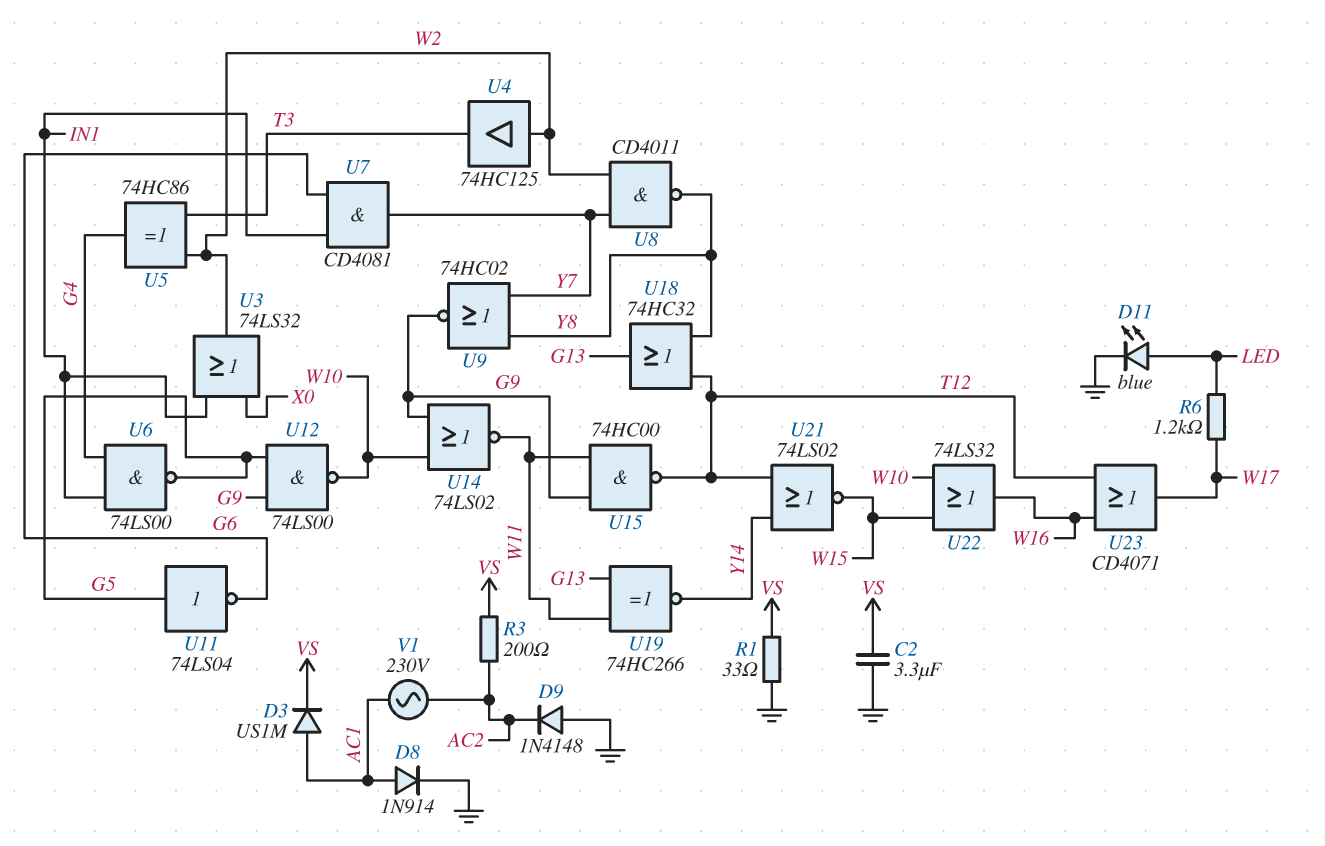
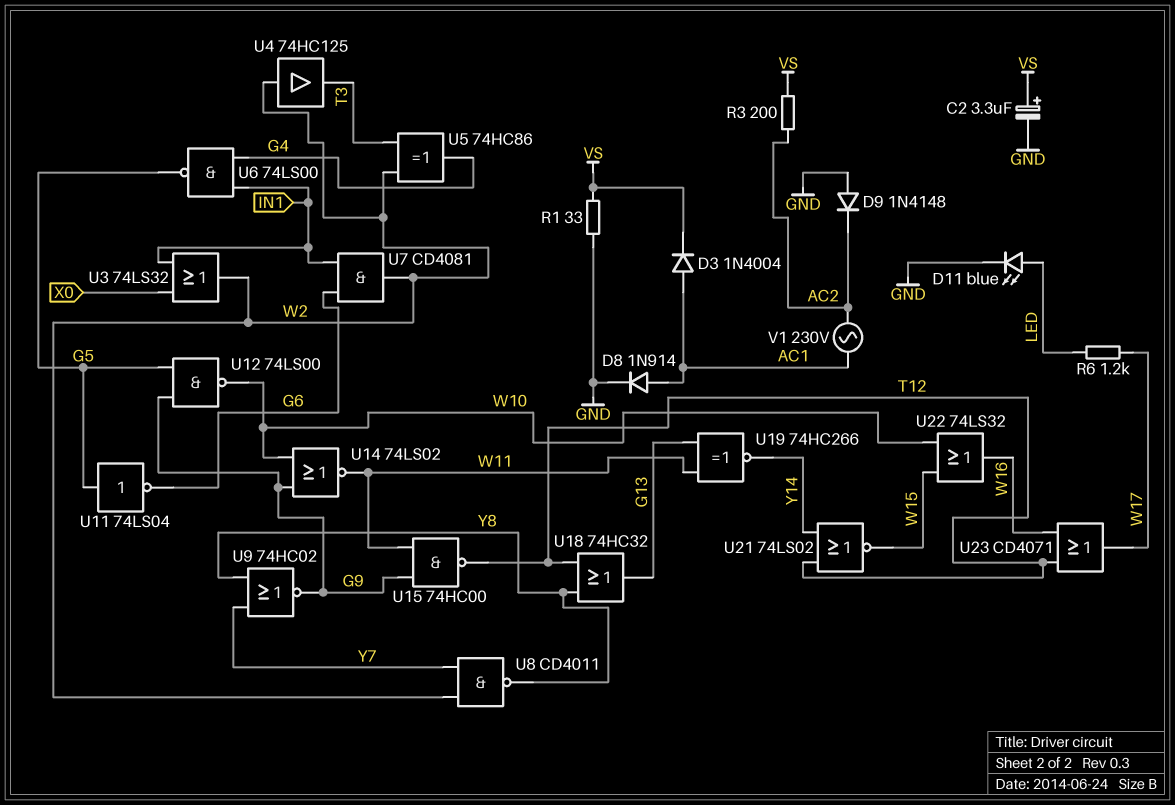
C2: 3.3uF (GND, VS) -> 3.3uF (plus VS, minus GND)
D3: diode US1M (A AC1, K VS) -> diode 1N4004 (A AC1, K VS)
U7: AND CD4081 (in G6, in IN1, out Y7) -> AND CD4081 (in G6, in IN1, out W2)

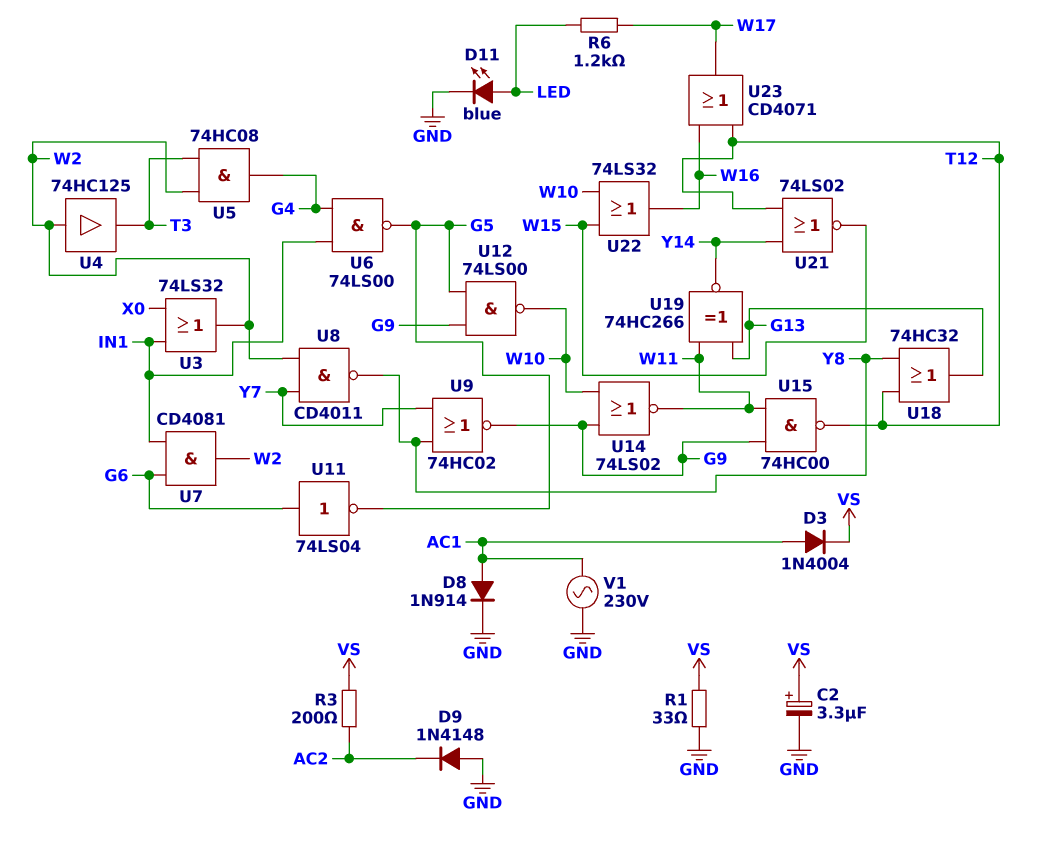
U5: XOR 74HC86 (in T3, in W2, out G4) -> AND 74HC08 (in T3, in W2, out G4)
U11: NOT 74LS04 (in G5, out G6) -> NOT 74LS04 (in G6, out G5)
V1: AC 230V (AC1, AC2) -> AC 230V (AC1, GND)

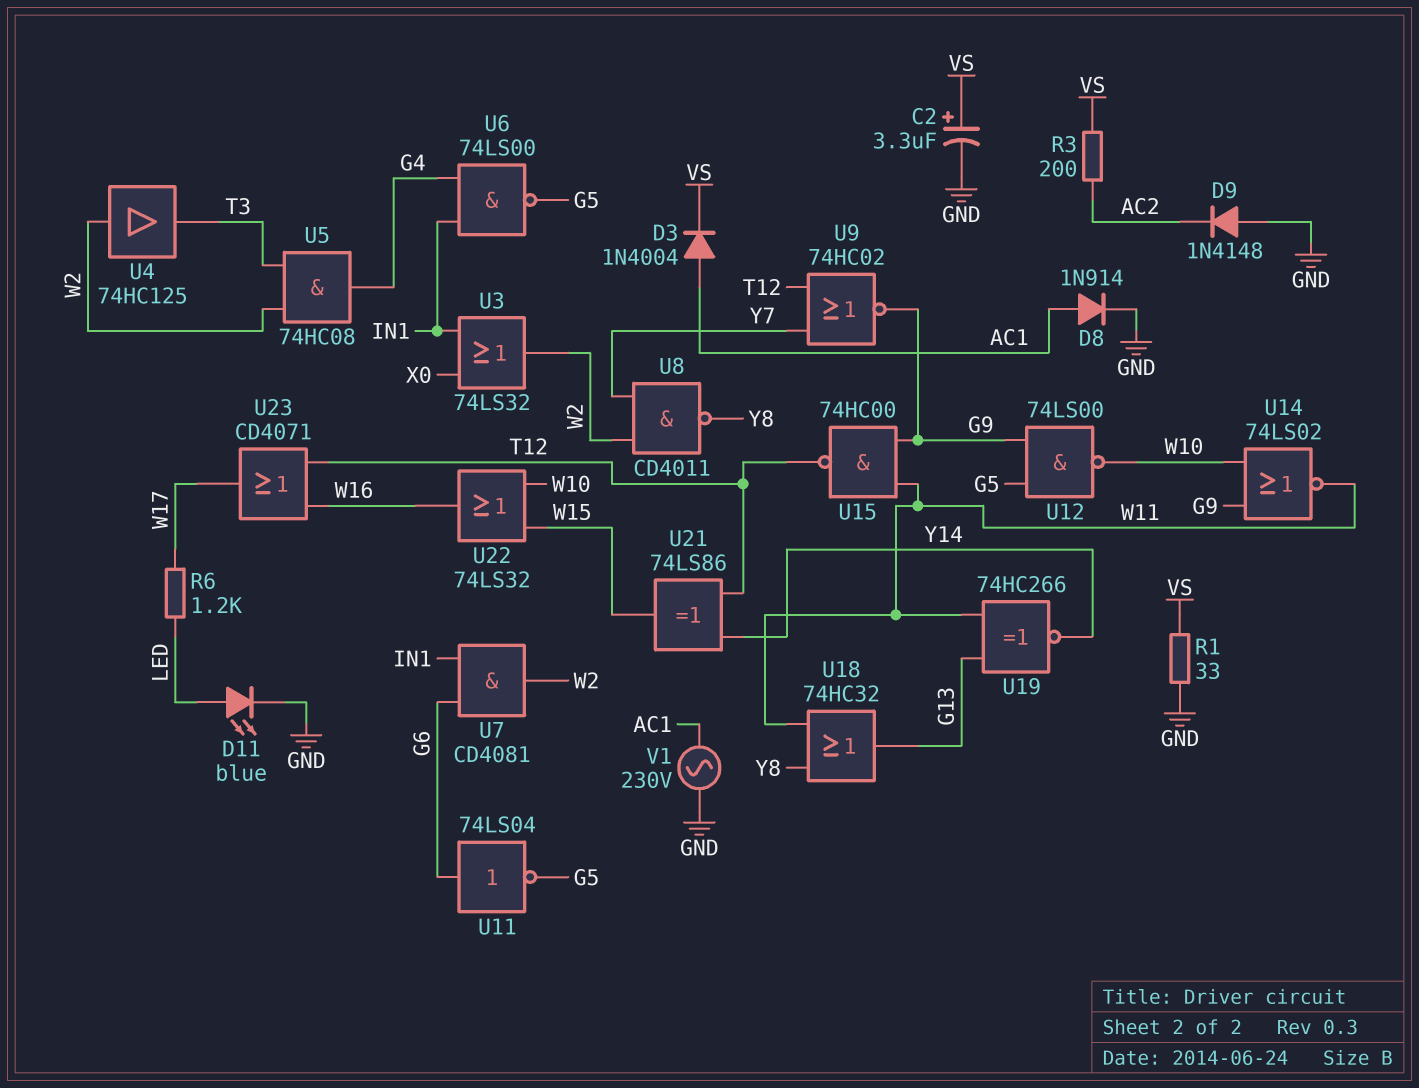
U9: NOR 74HC02 (in Y7, in Y8, out G9) -> NOR 74HC02 (in T12, in Y7, out G9)
U18: OR 74HC32 (in T12, in Y8, out G13) -> OR 74HC32 (in W11, in Y8, out G13)
U21: NOR 74LS02 (in T12, in Y14, out W15) -> XOR 74LS86 (in T12, in Y14, out W15)

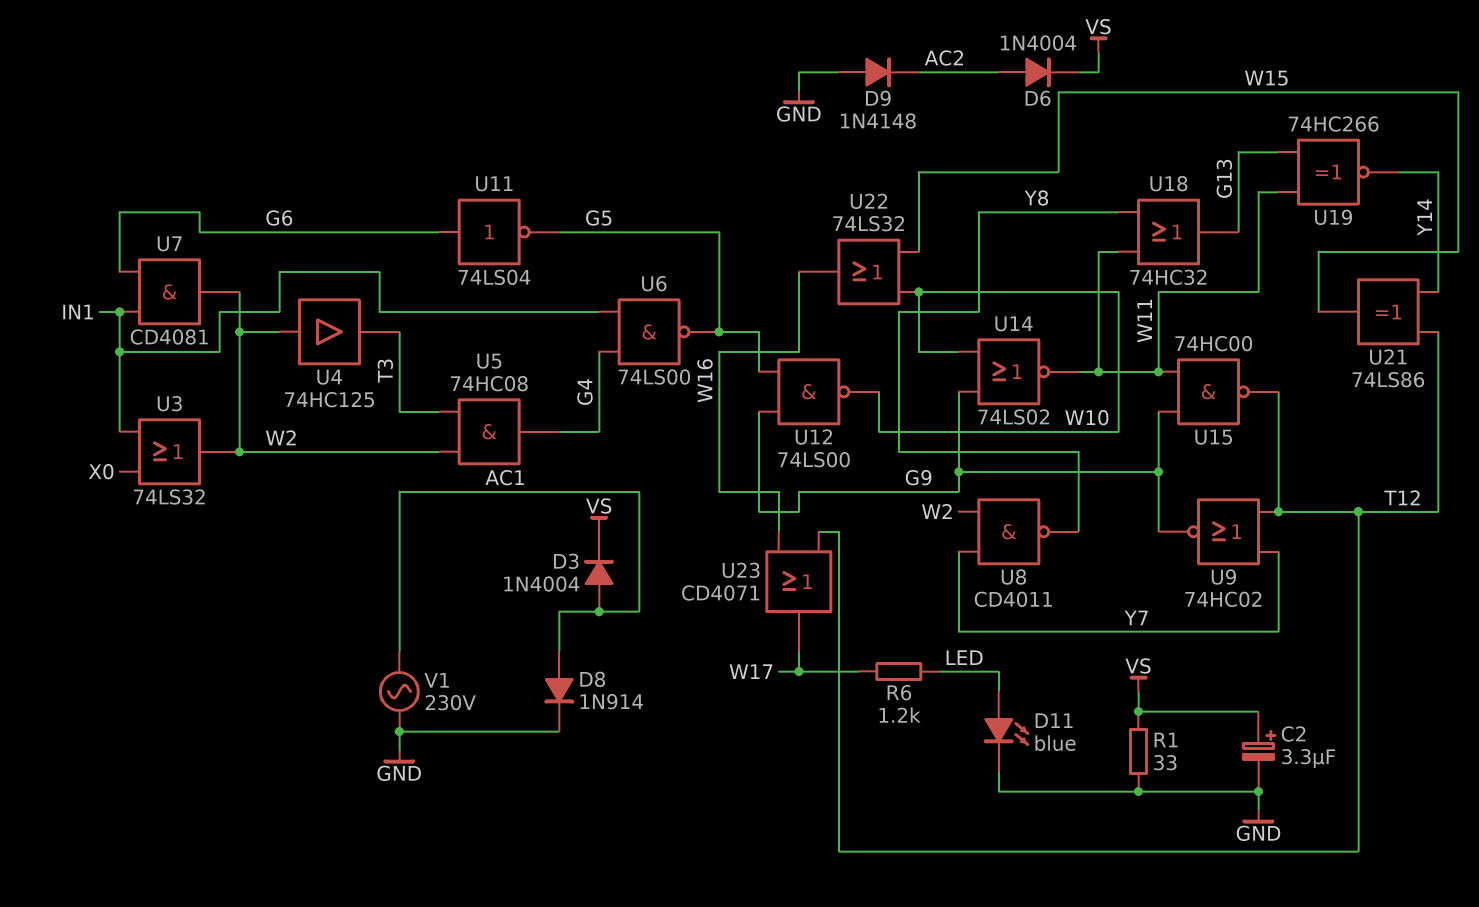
D6: none -> diode 1N4004 (A AC2, K VS)
R3: 200 (AC2, VS) -> none

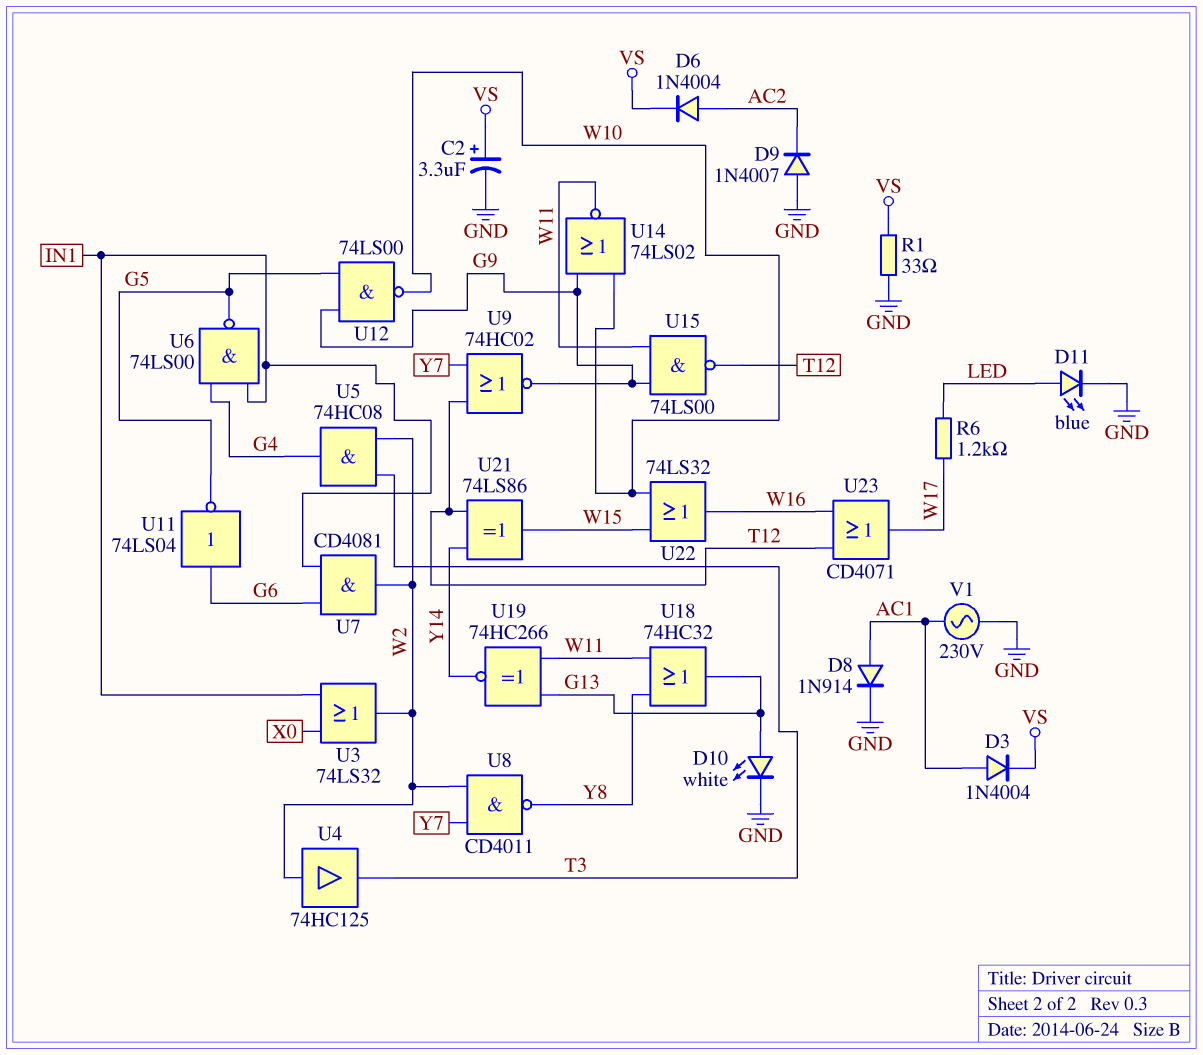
D9: diode 1N4148 (A GND, K AC2) -> diode 1N4007 (A GND, K AC2)
D10: none -> LED white (A G13, K GND)
U15: NAND 74HC00 (in G9, in W11, out T12) -> NAND 74LS00 (in G9, in W11, out T12)

